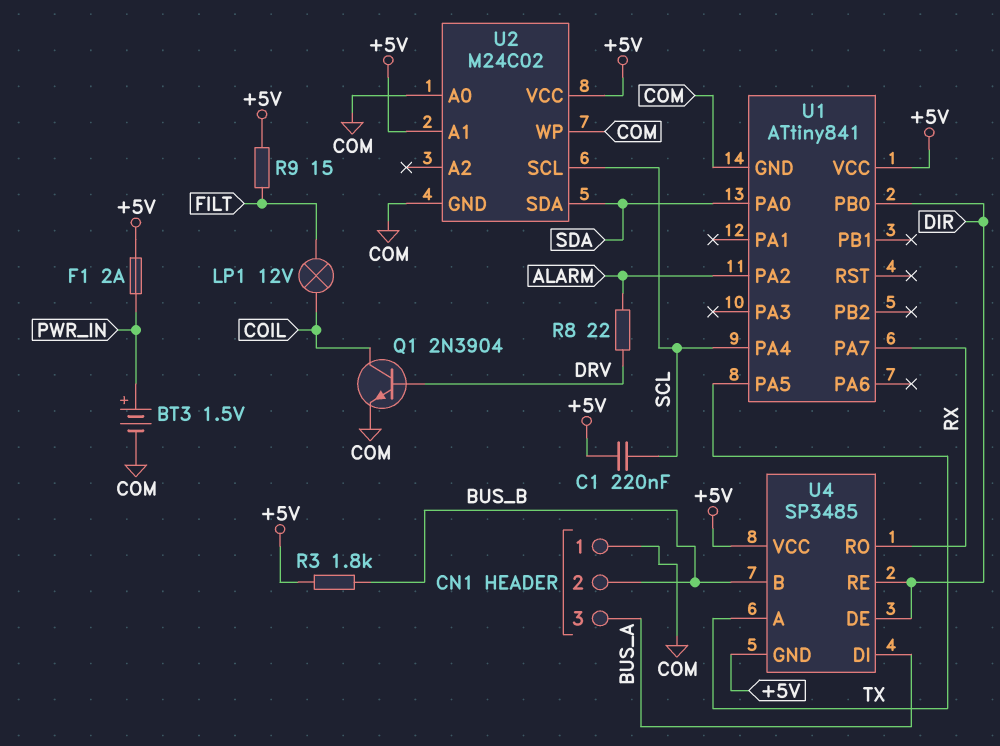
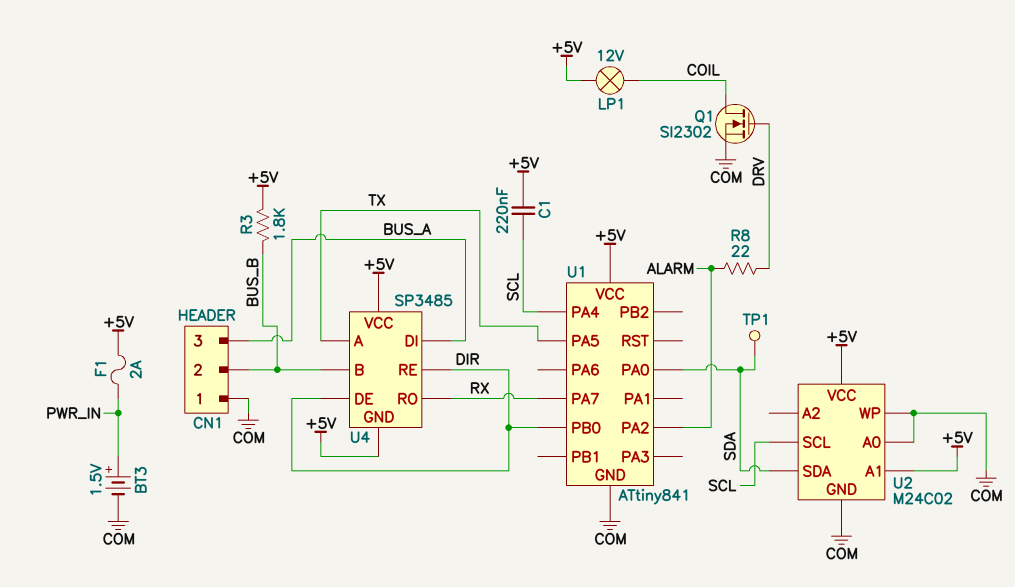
LP1: lamp 12V (COIL, FILT) -> lamp 12V (+5V, COIL)
Q1: NPN 2N3904 (B DRV, C COIL, E COM) -> NMOS SI2302 (G DRV, D COIL, S COM)
R9: 15 (+5V, FILT) -> none
TP1: none -> test point (SDA)

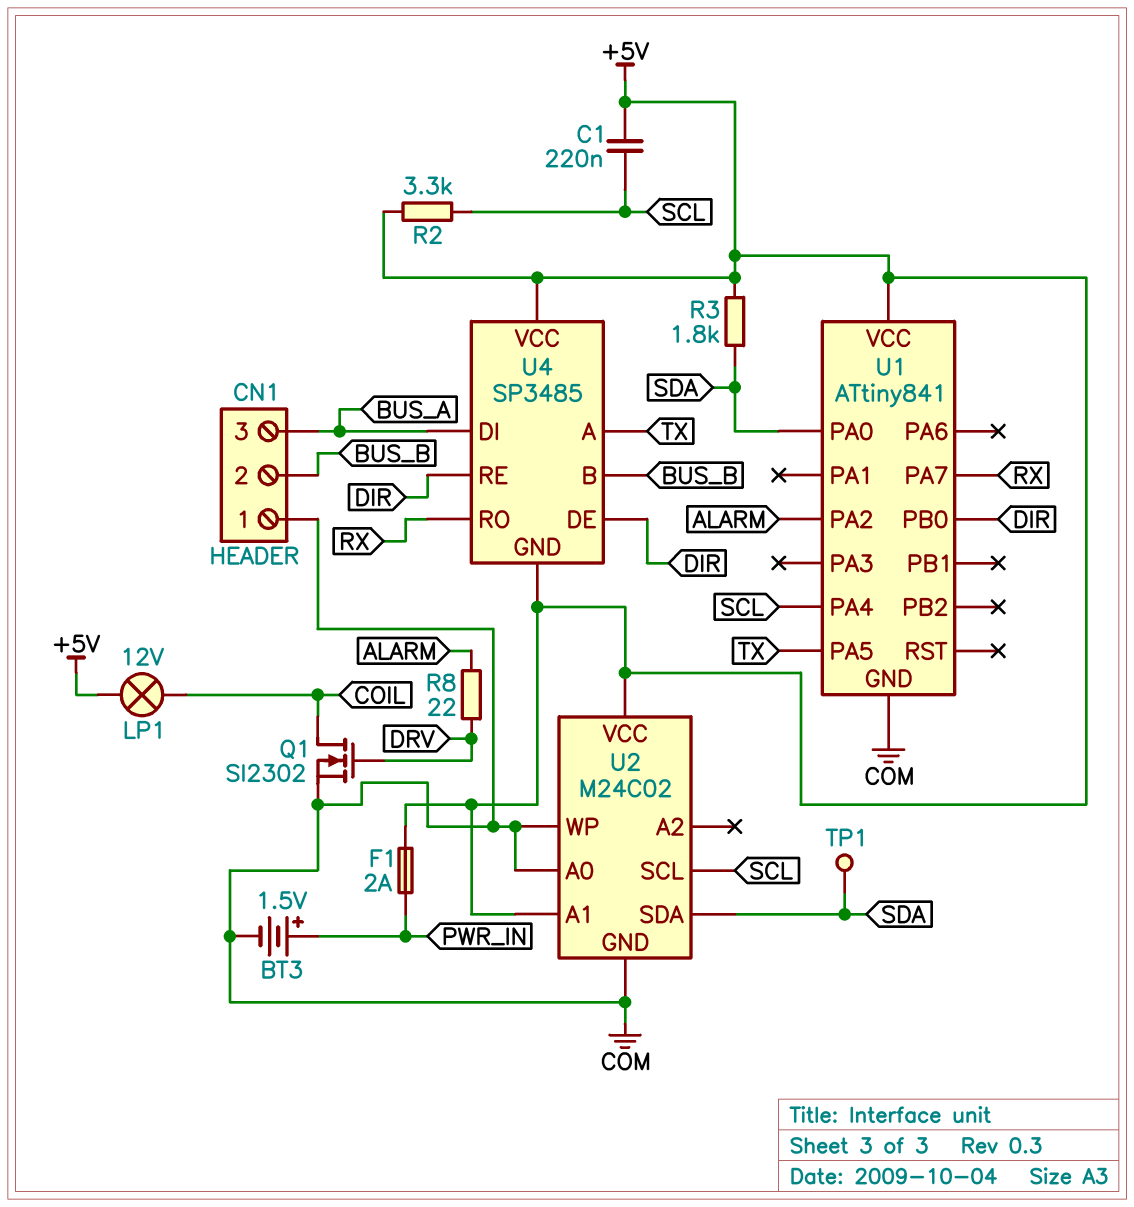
R2: none -> 3.3k (+5V, SCL)
R3: 1.8k (+5V, BUS_B) -> 1.8k (+5V, SDA)

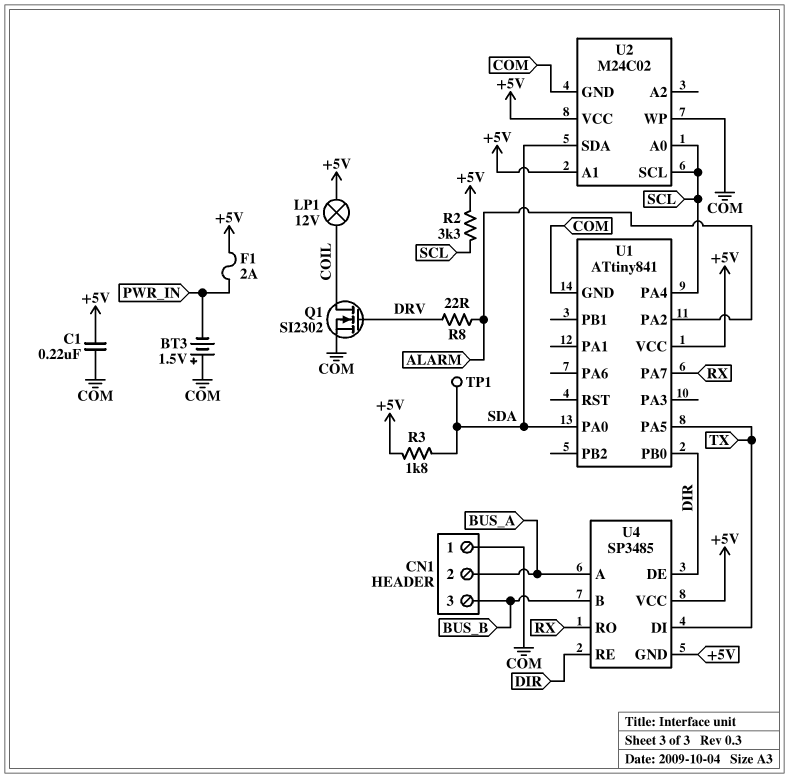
BT3: 1.5V (plus PWR_IN, minus COM) -> 1.5V (plus COM, minus PWR_IN)
C1: 220nF (+5V, SCL) -> 220nF (+5V, COM)
CN1 pin 2: BUS_B -> BUS_A
CN1 pin 3: BUS_A -> BUS_B
U2 pin A0: COM -> SCL
U4 pin A: TX -> BUS_A
U4 pin DI: BUS_A -> TX

